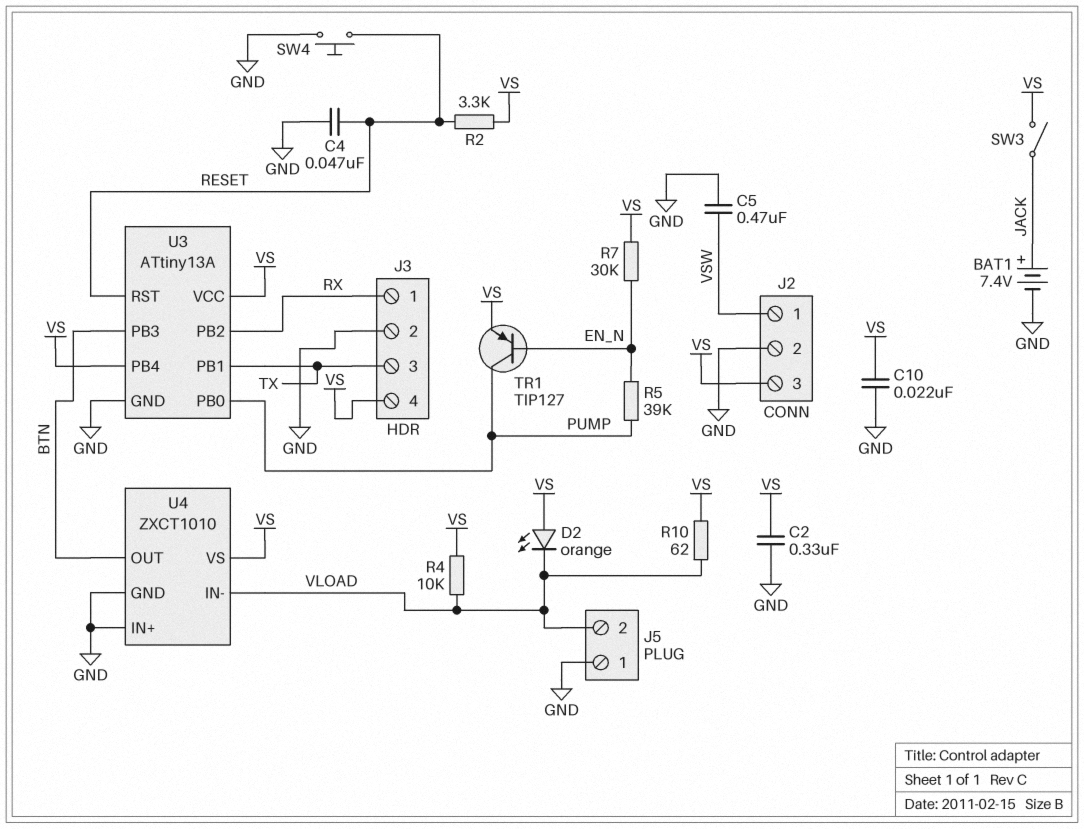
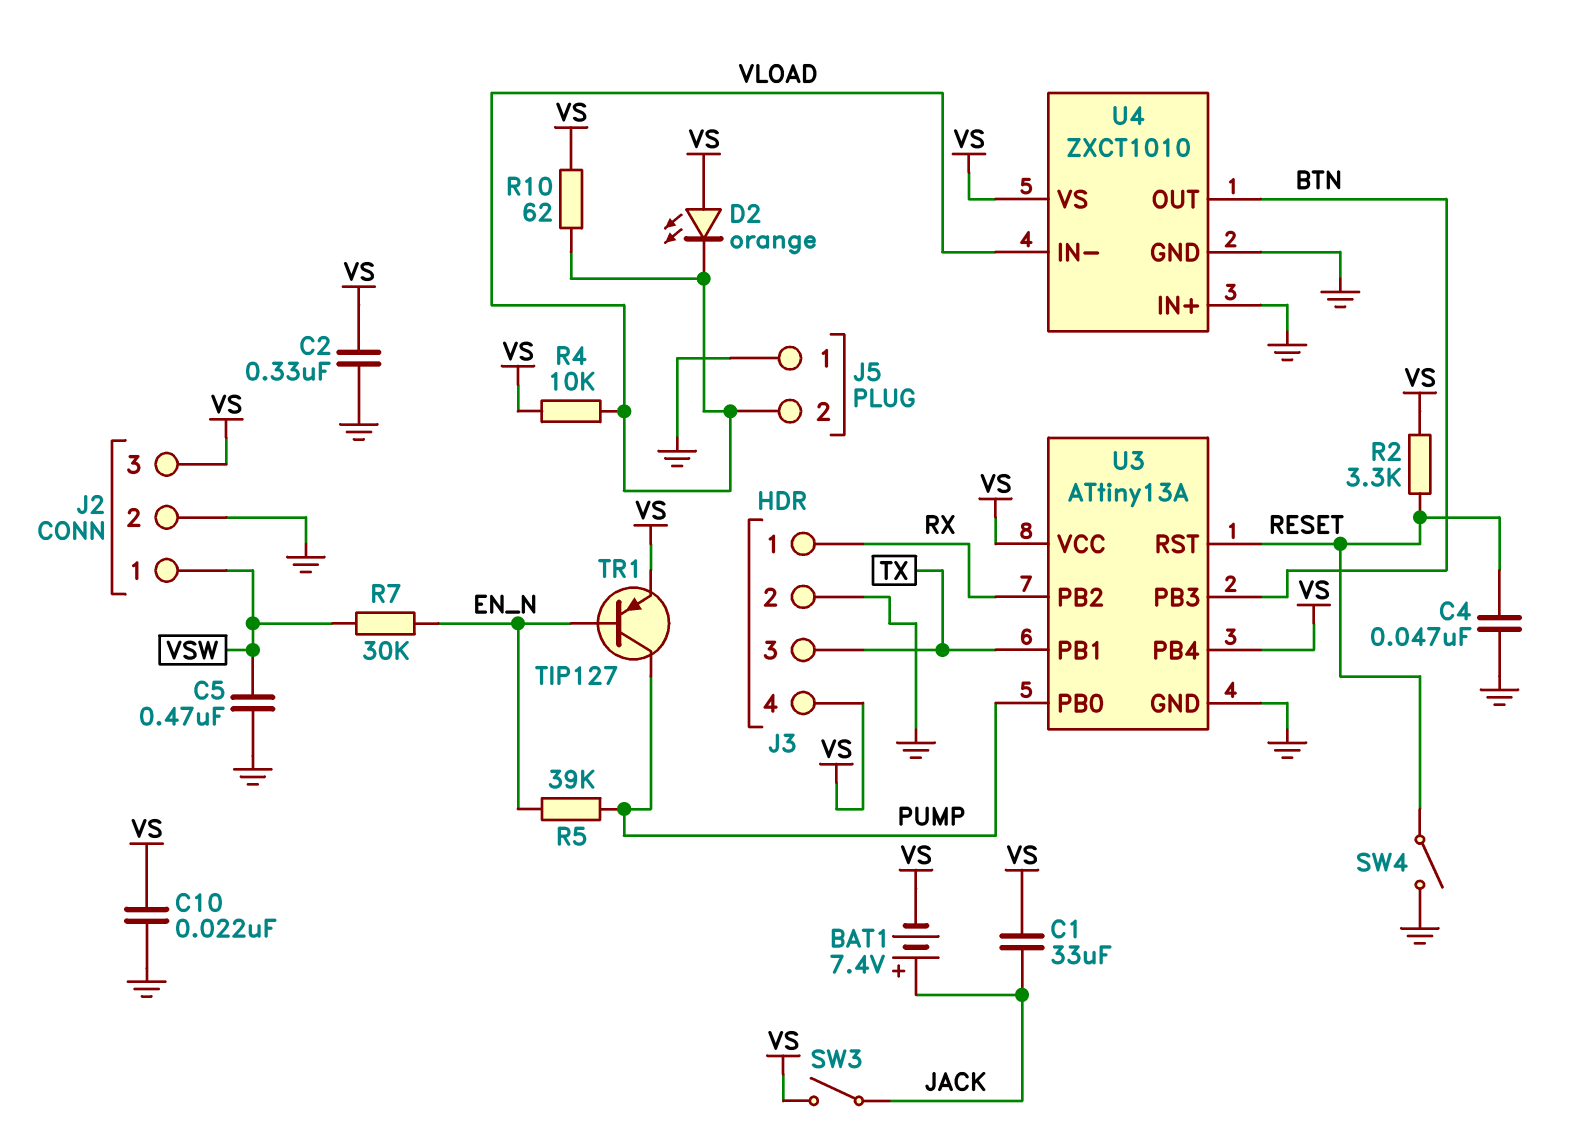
BAT1: 7.4V (plus JACK, minus GND) -> 7.4V (plus JACK, minus VS)
C1: none -> 33uF (JACK, VS)
R7: 30k (EN_N, VS) -> 30k (EN_N, VSW)
SW4: button (GND, RESET) -> switch (GND, RESET)

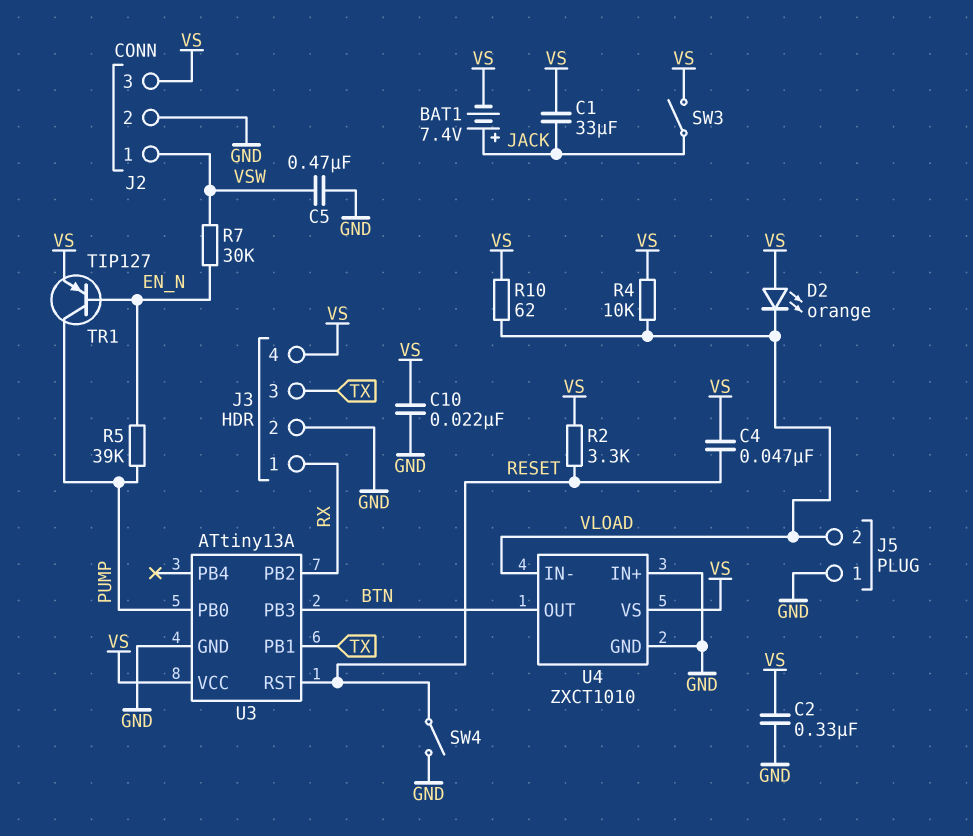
C4: 47nF (GND, RESET) -> 47nF (RESET, VS)
U3 pin PB4: VS -> none

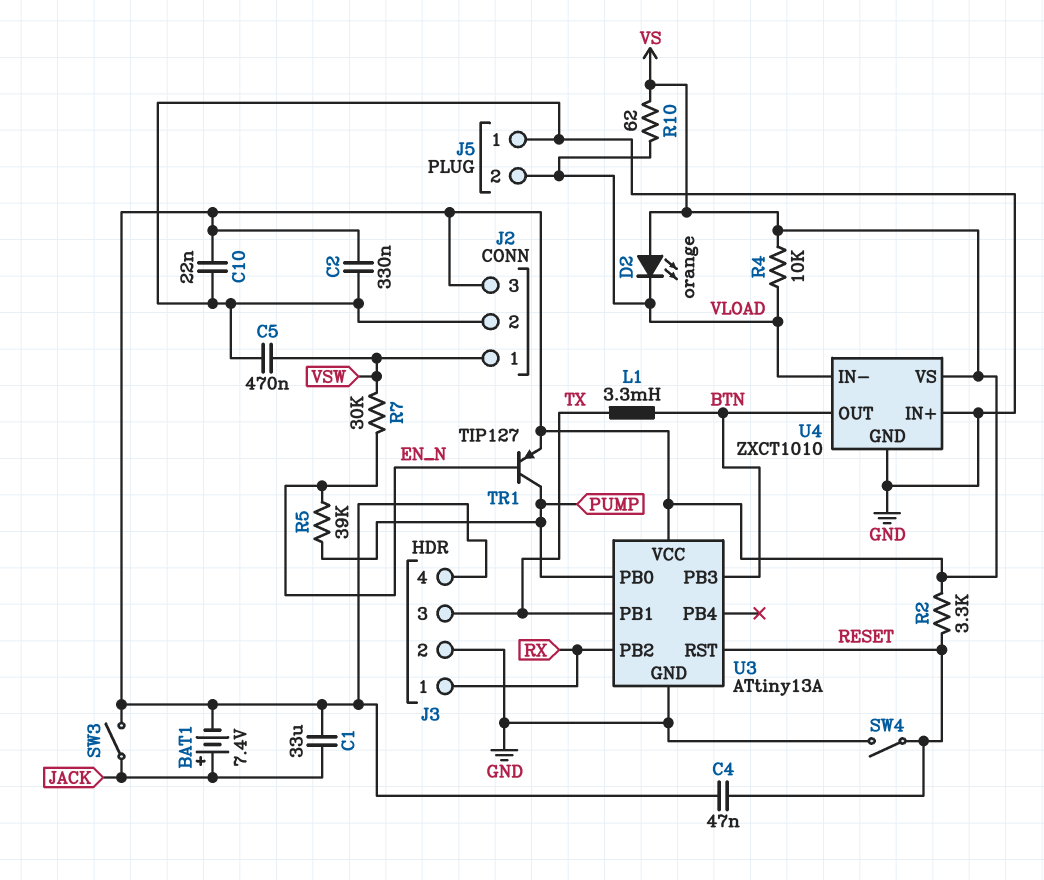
L1: none -> 3.3mH (BTN, TX)

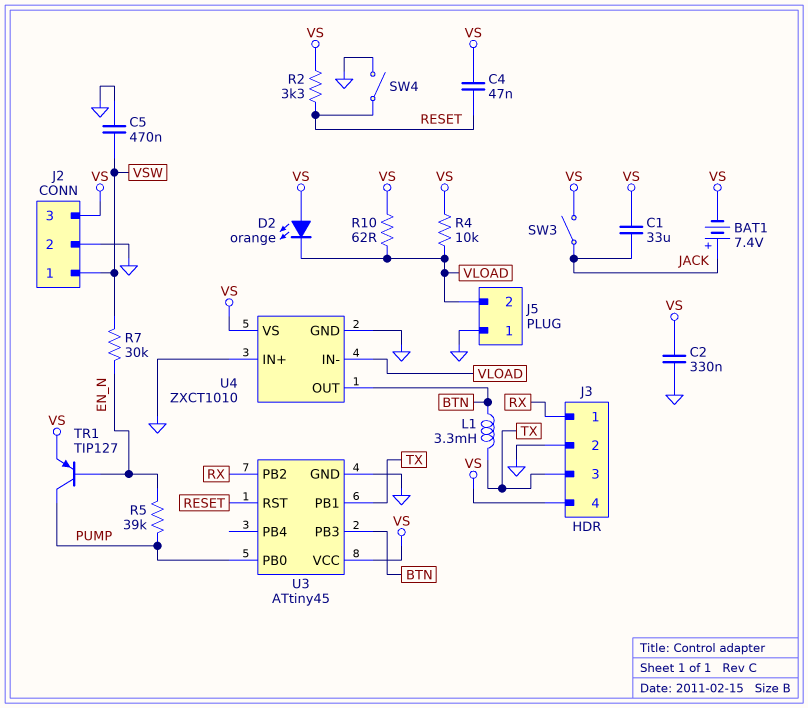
C10: 22nF (GND, VS) -> none
U3: ATtiny13A -> ATtiny45

